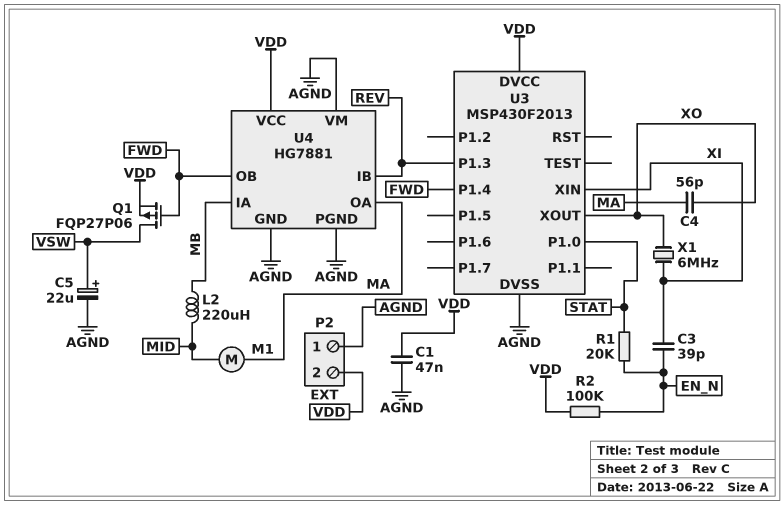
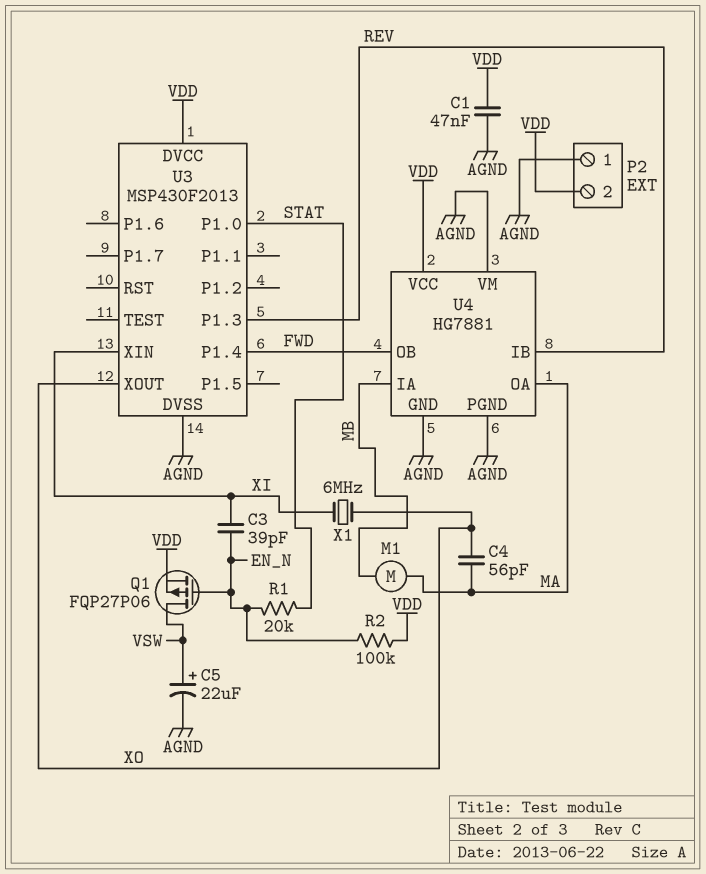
L2: 220uH (MB, MID) -> none
M1: motor (MA, MID) -> motor (MA, MB)
Q1: PMOS FQP27P06 (G FWD, D VSW, S VDD) -> PMOS FQP27P06 (G EN_N, D VSW, S VDD)

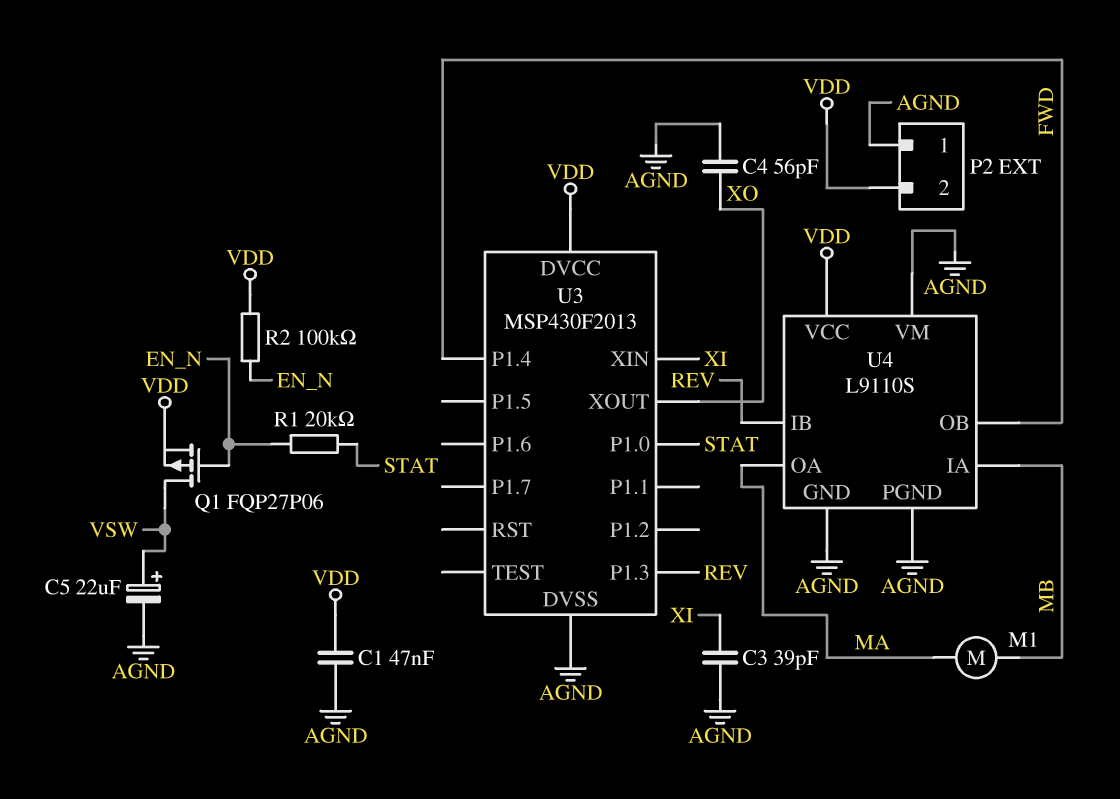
C3: 39pF (EN_N, XI) -> 39pF (AGND, XI)
C4: 56pF (MA, XO) -> 56pF (AGND, XO)
U4: HG7881 -> L9110S
X1: 6MHz (XI, XO) -> none

